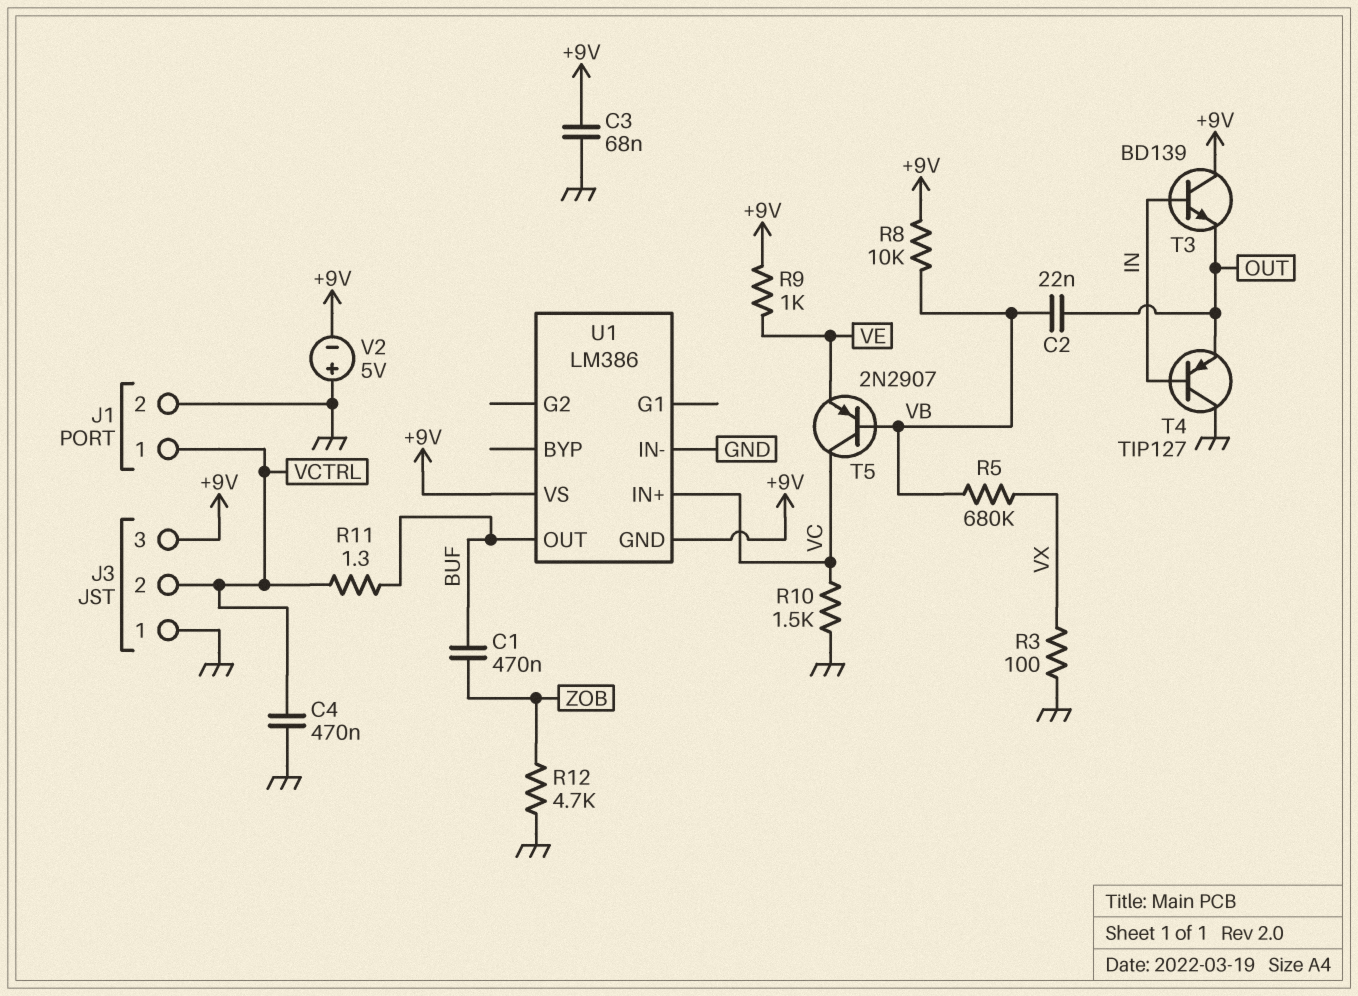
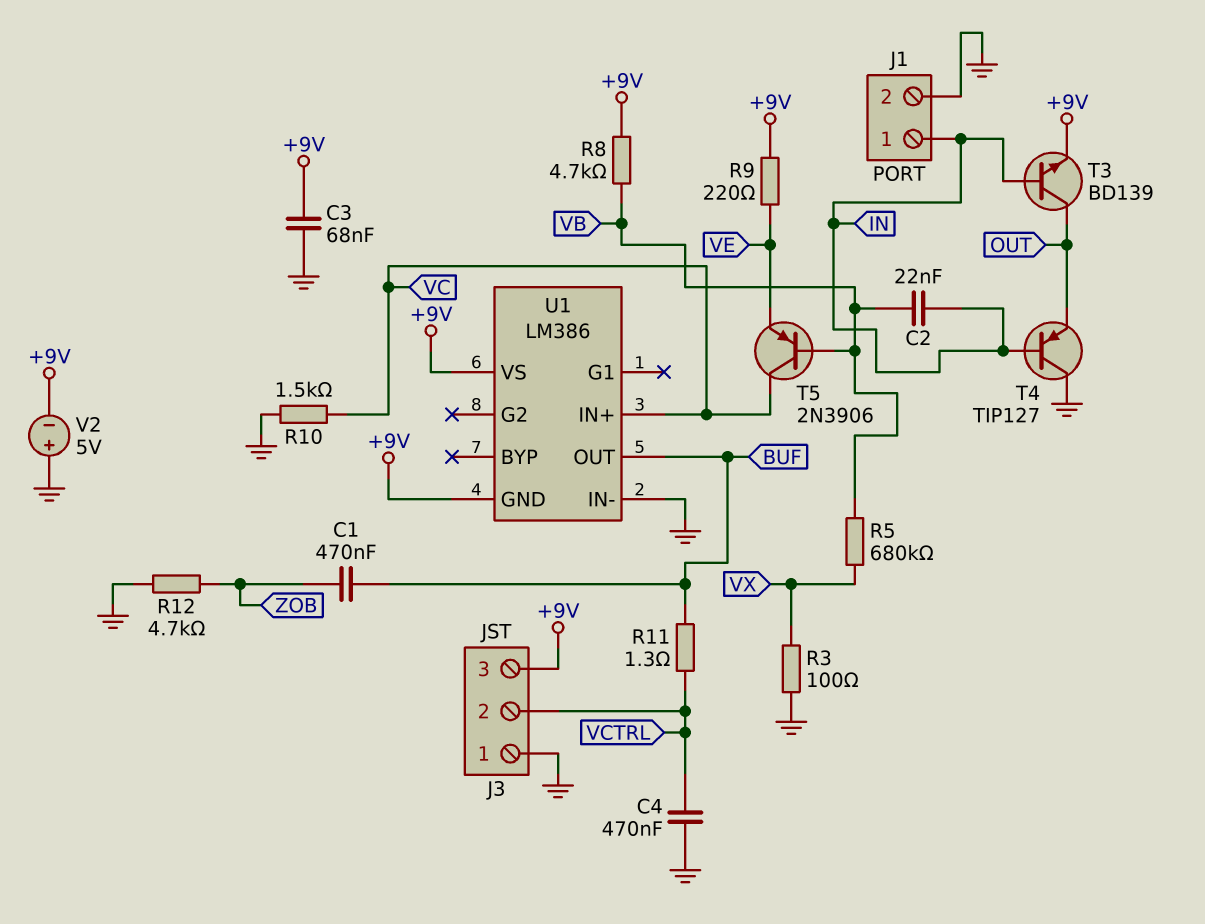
C2: 22nF (OUT, VB) -> 22nF (IN, VB)
J1 pin 1: VCTRL -> IN
R8: 10k (+9V, VB) -> 4.7k (+9V, VB)
R9: 1k (+9V, VE) -> 220 (+9V, VE)
T3: NPN BD139 (B IN, C +9V, E OUT) -> NPN BD139 (B IN, C OUT, E +9V)
T5: PNP 2N2907 (B VB, C VC, E VE) -> PNP 2N3906 (B VB, C VC, E VE)

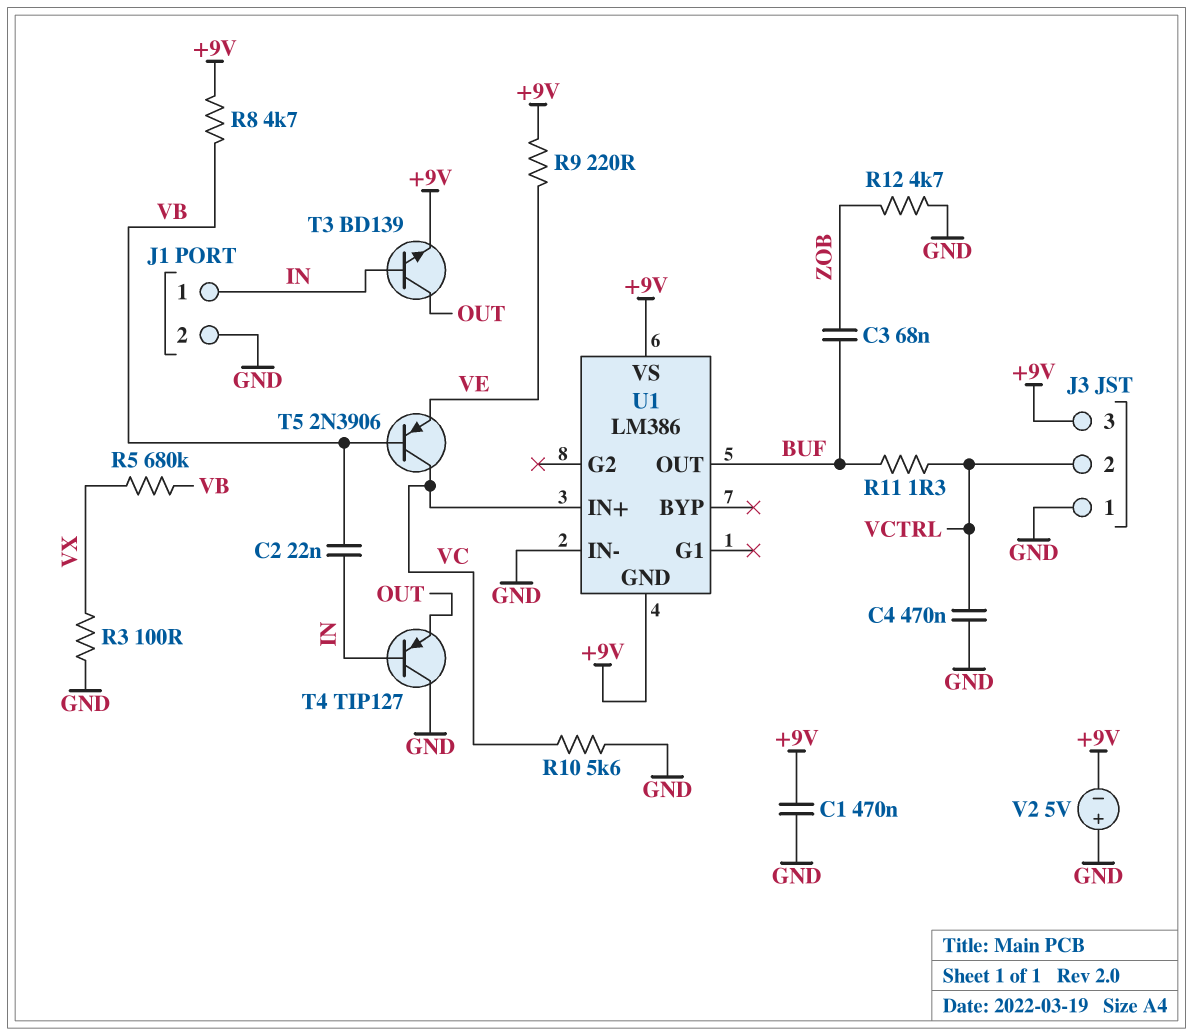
C1: 470nF (BUF, ZOB) -> 470nF (+9V, GND)
C3: 68nF (+9V, GND) -> 68nF (BUF, ZOB)
R10: 1.5k (GND, VC) -> 5.6k (GND, VC)

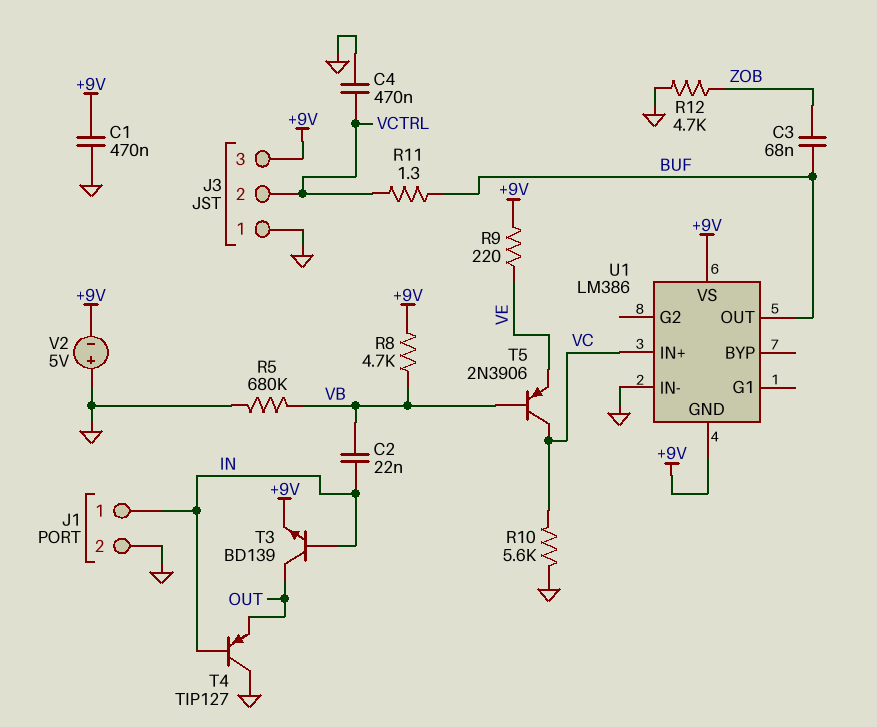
R3: 100 (GND, VX) -> none
R5: 680k (VB, VX) -> 680k (GND, VB)

